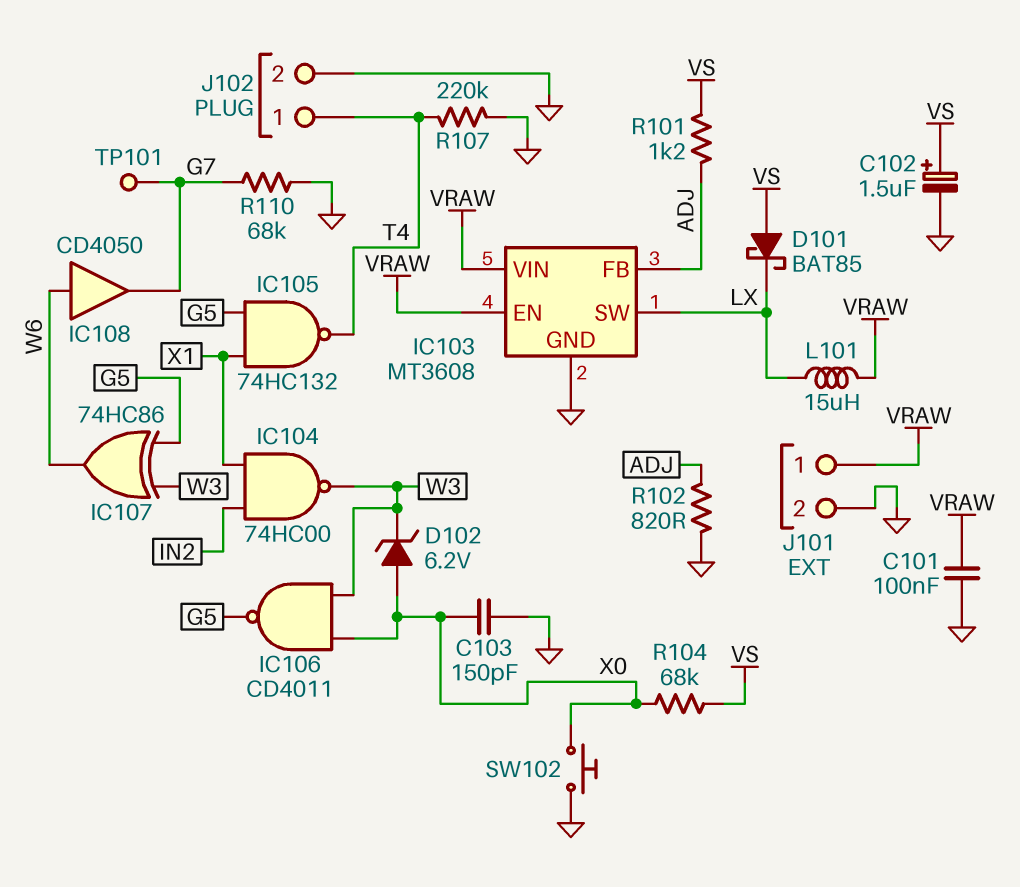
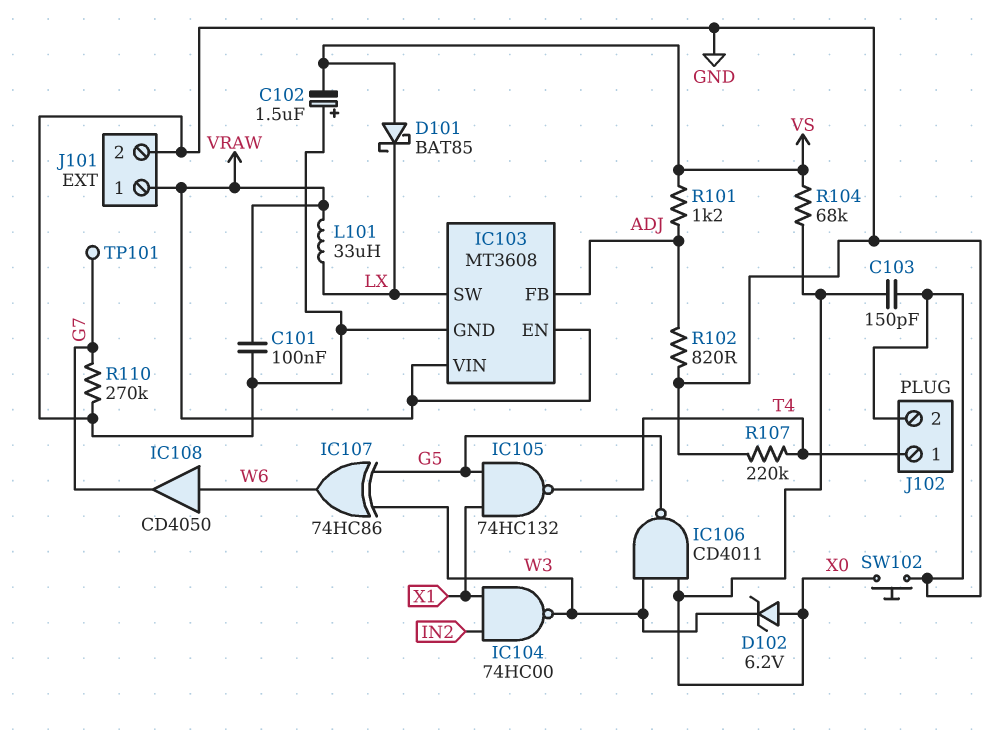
C102: 1.5uF (plus VS, minus GND) -> 1.5uF (plus GND, minus VS)
L101: 15uH (LX, VRAW) -> 33uH (LX, VRAW)
R110: 68k (G7, GND) -> 270k (G7, GND)

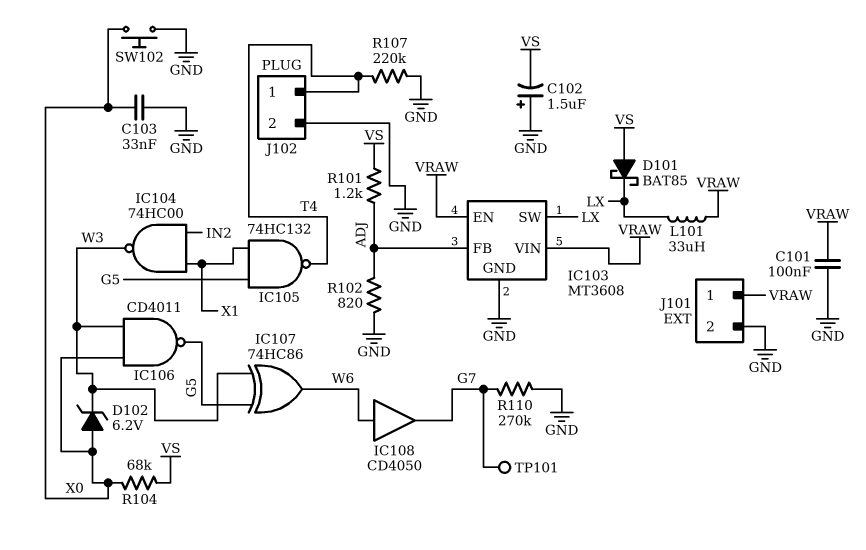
C103: 150pF (GND, X0) -> 33nF (GND, X0)

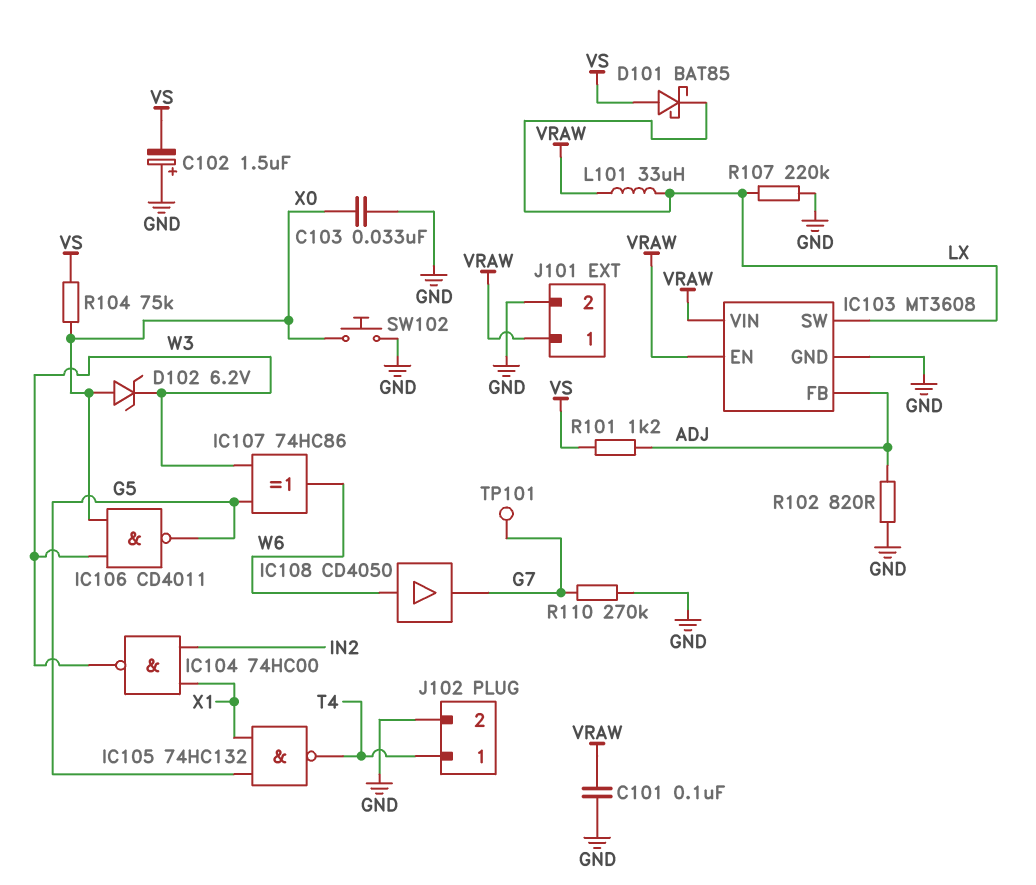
R104: 68k (VS, X0) -> 75k (VS, X0)
R107: 220k (GND, T4) -> 220k (GND, LX)

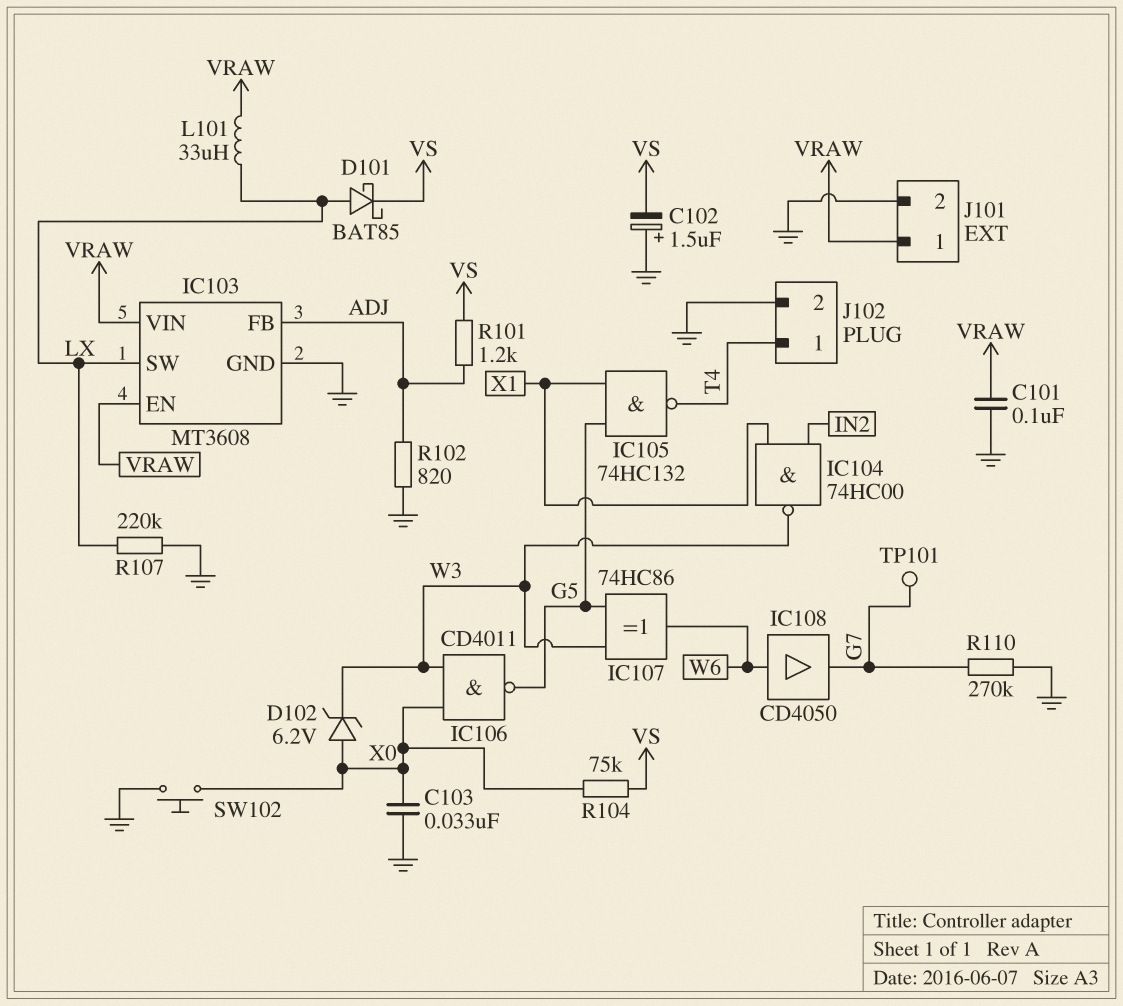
D101: schottky BAT85 (A VS, K LX) -> schottky BAT85 (A LX, K VS)

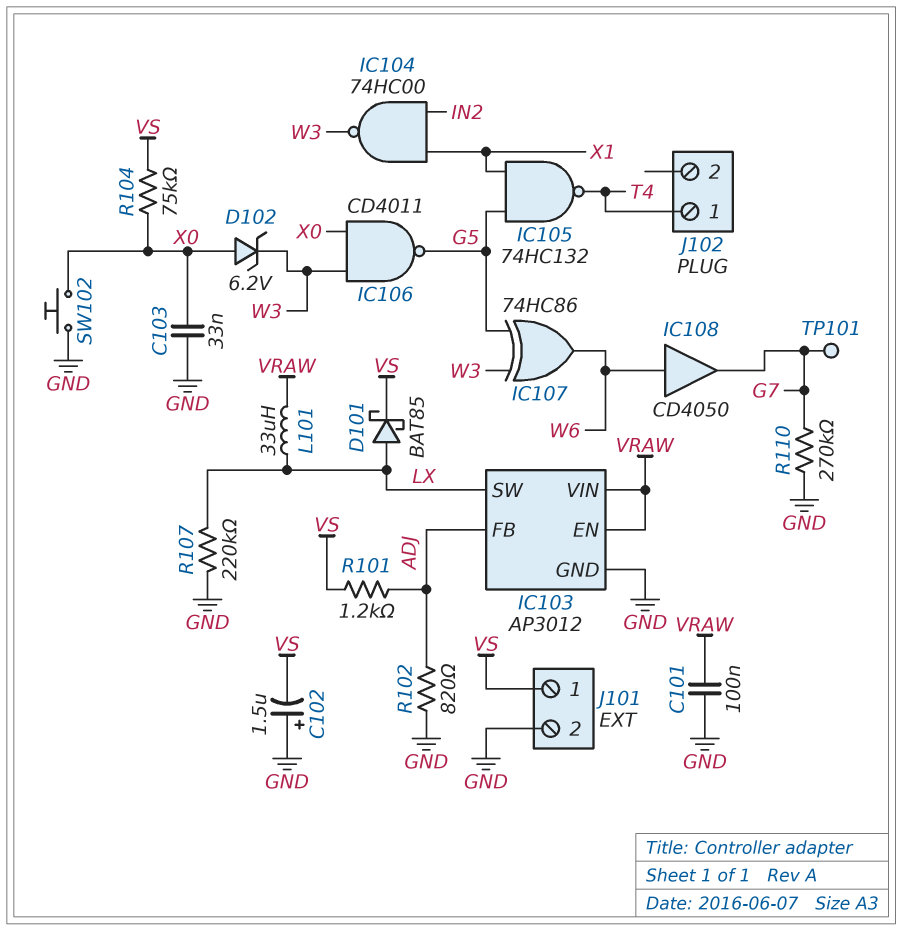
IC103: MT3608 -> AP3012
J101 pin 1: VRAW -> VS
J102 pin 2: GND -> none

